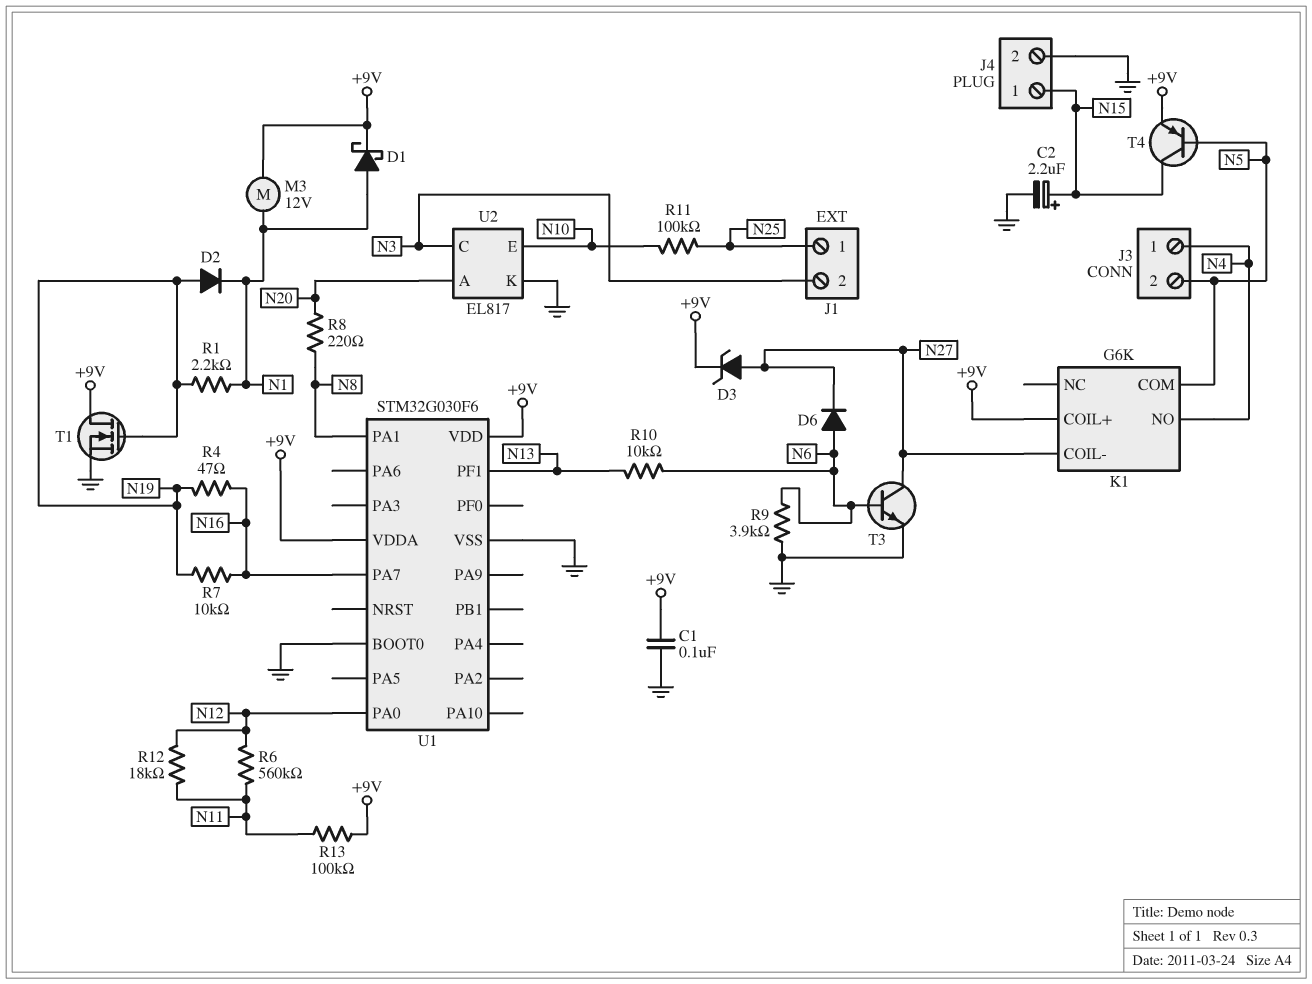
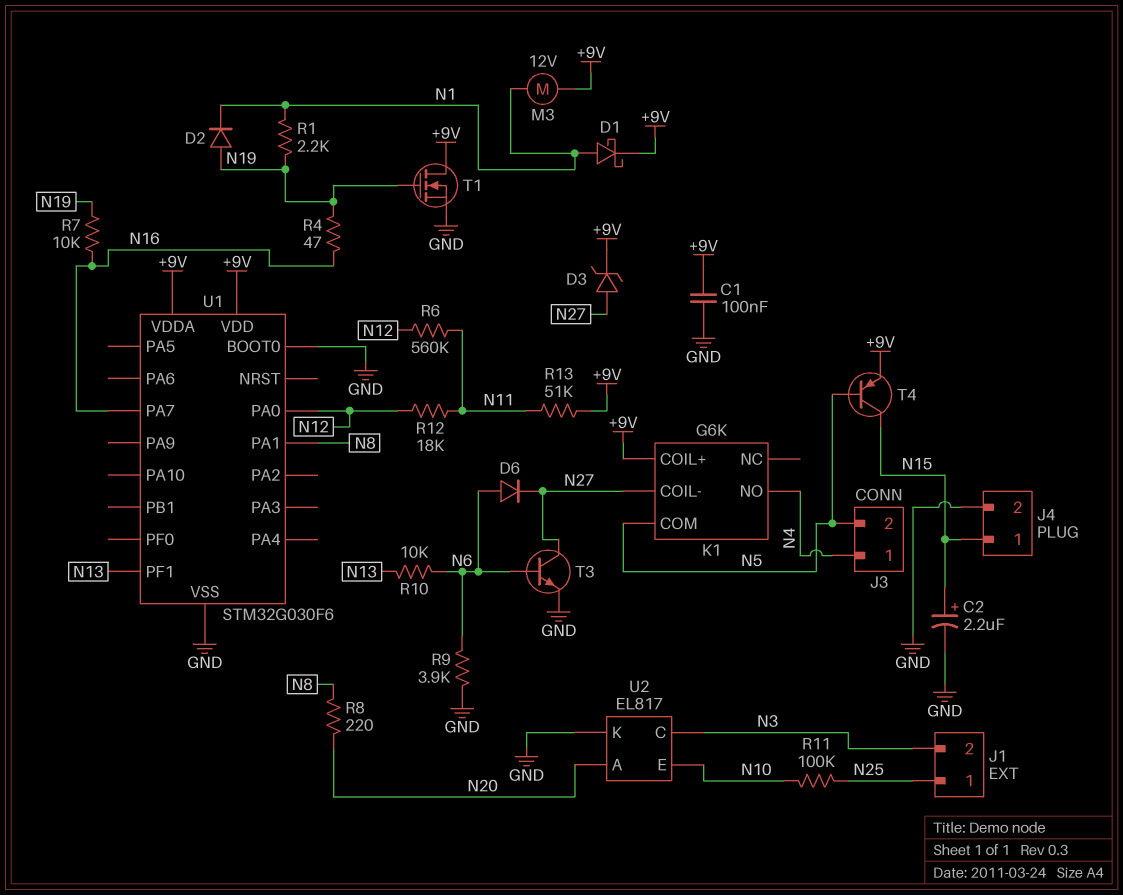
R13: 100k (+9V, N11) -> 51k (+9V, N11)

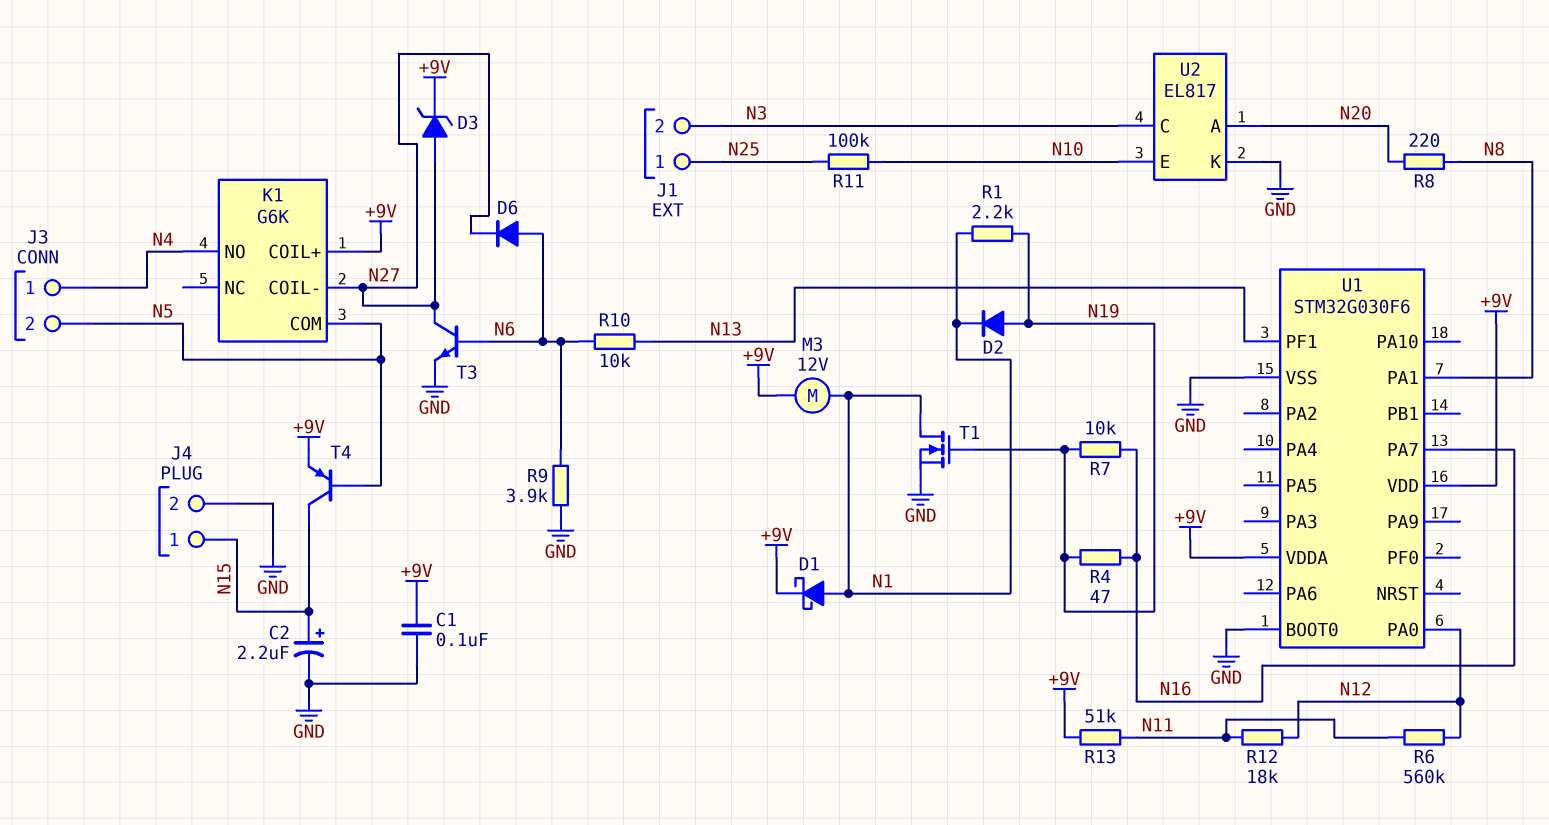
T1: NMOS (G N19, D +9V, S GND) -> NMOS (G N19, D N1, S GND)

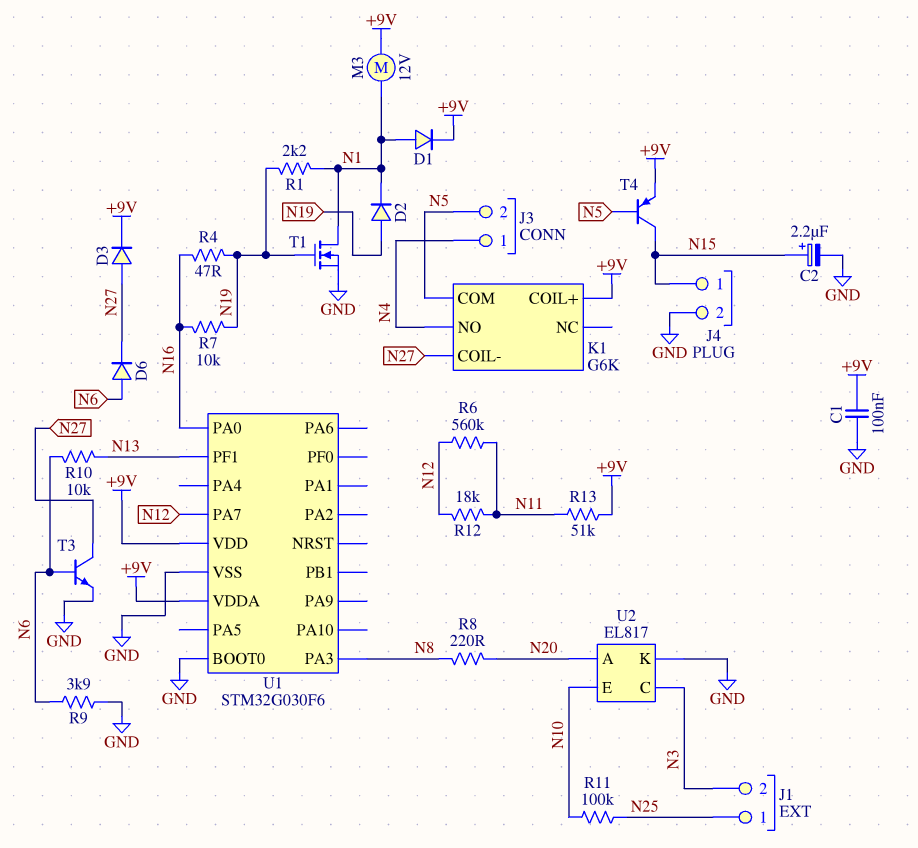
D1: schottky (A N1, K +9V) -> diode (A N1, K +9V)
D3: zener (A N27, K +9V) -> diode (A N27, K +9V)
U1 pin PA0: N12 -> N16
U1 pin PA1: N8 -> none
U1 pin PA3: none -> N8
U1 pin PA7: N16 -> N12

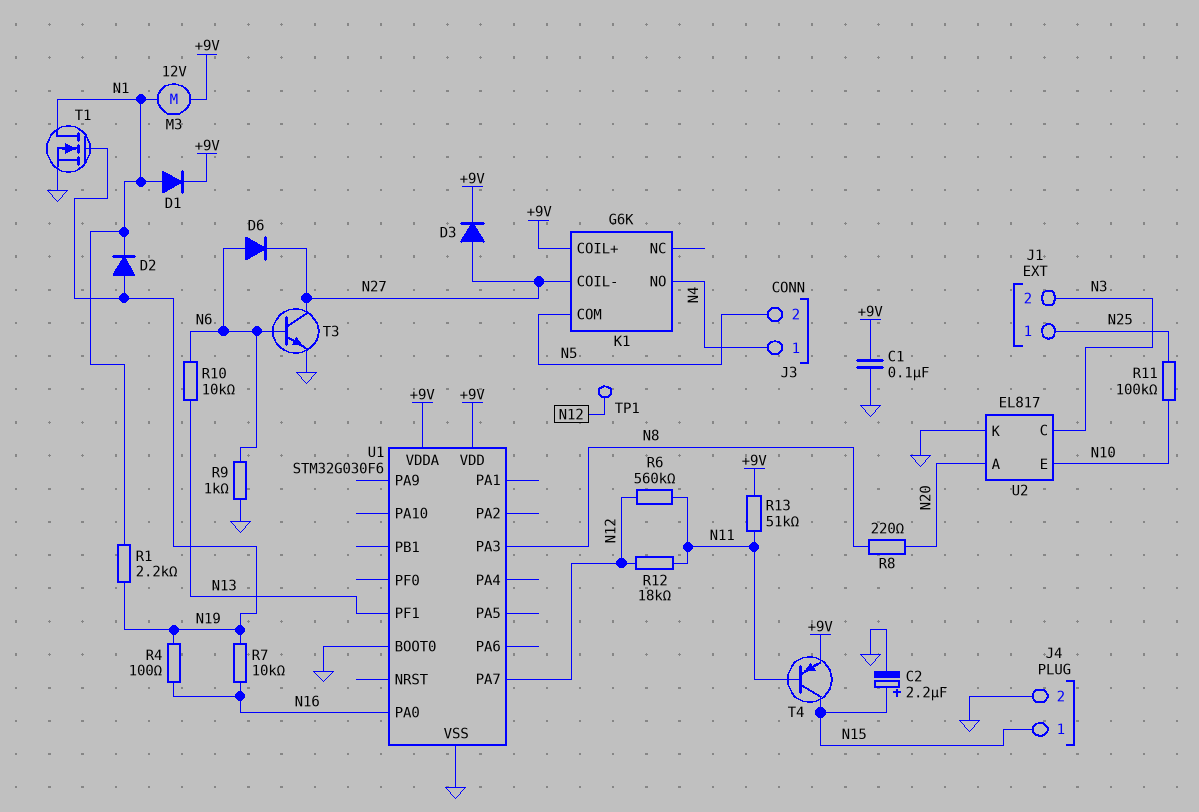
R4: 47 (N16, N19) -> 100 (N16, N19)
R9: 3.9k (GND, N6) -> 1k (GND, N6)
T4: PNP (B N5, C N15, E +9V) -> PNP (B N11, C N15, E +9V)
TP1: none -> test point (N12)

